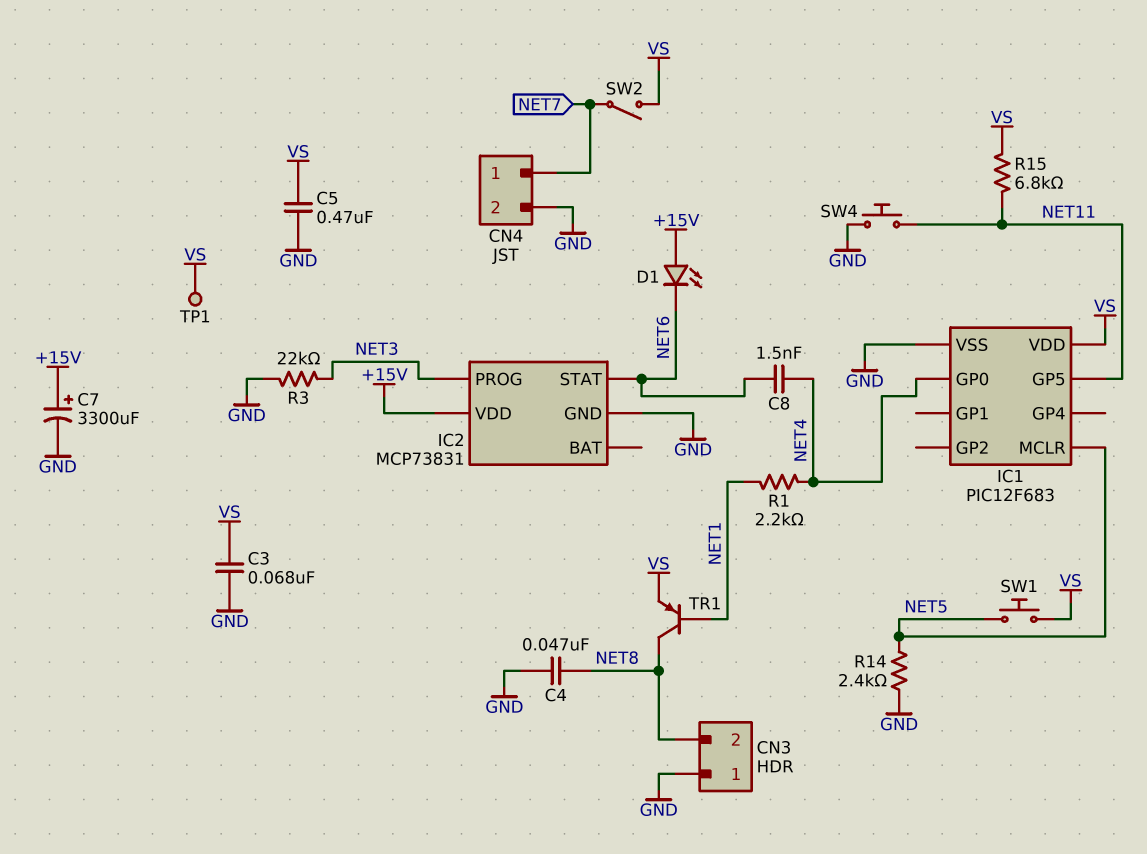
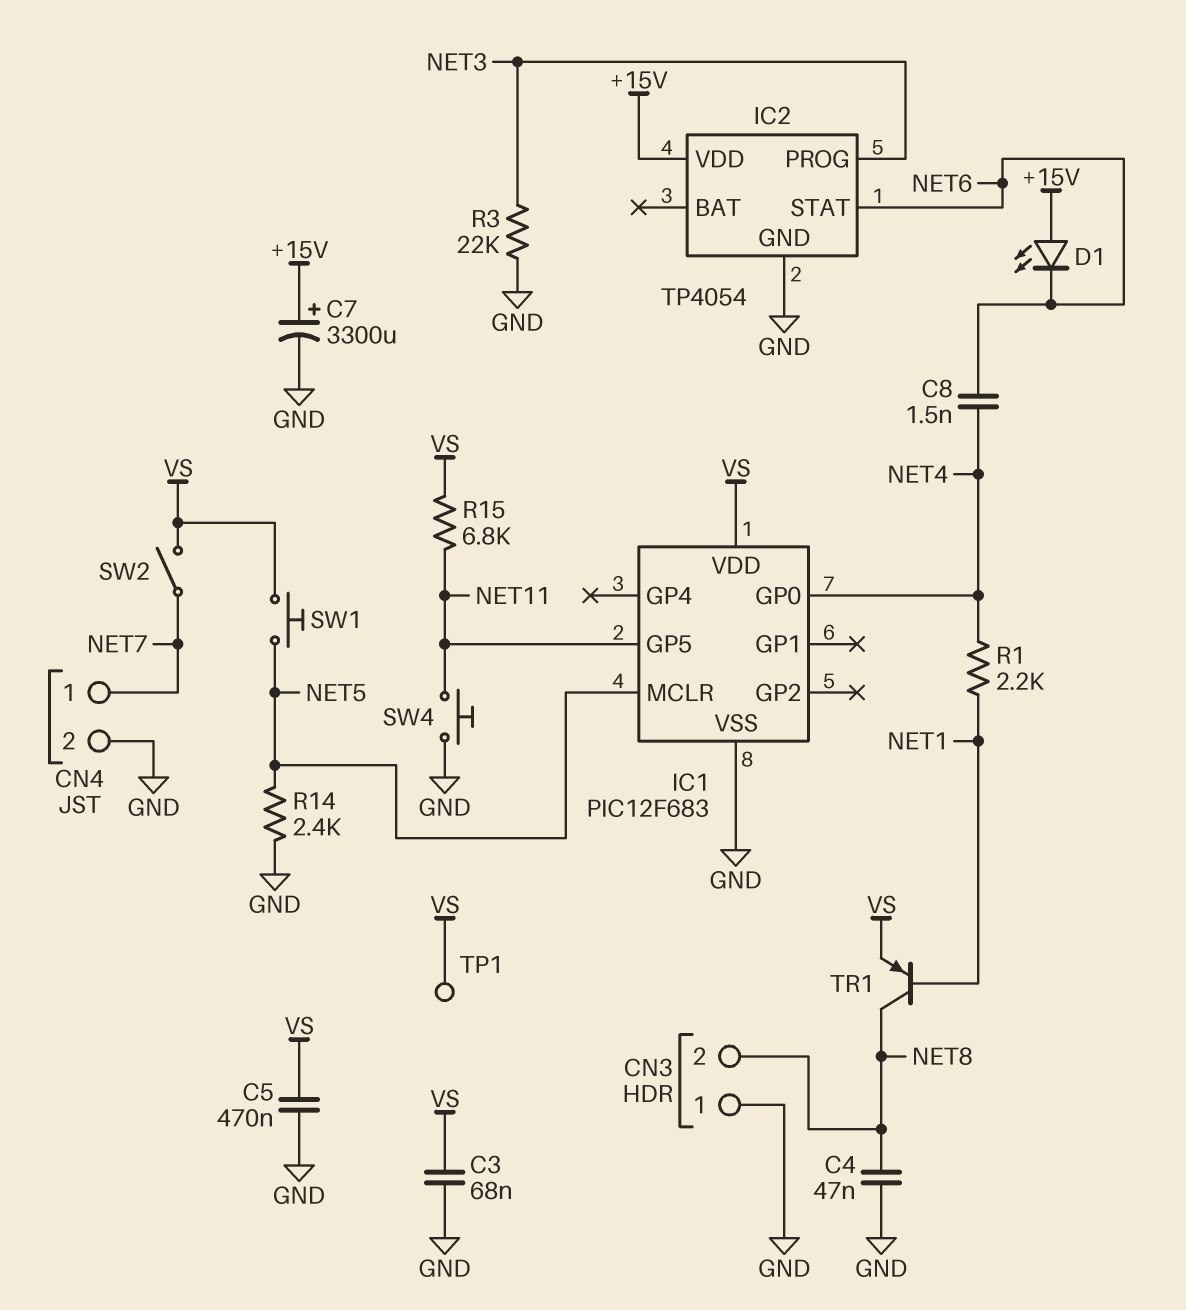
IC2: MCP73831 -> TP4054

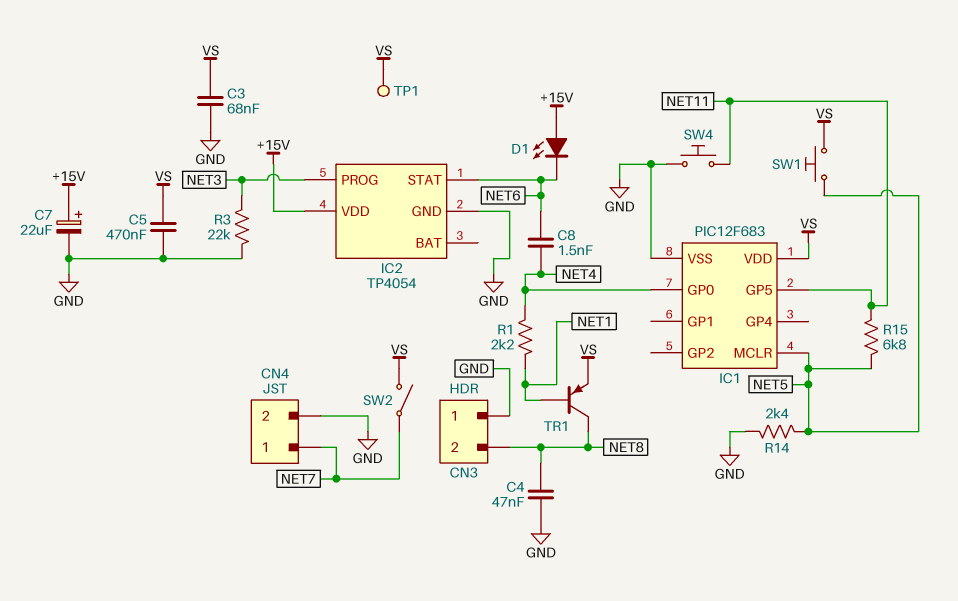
C7: 3300uF (plus +15V, minus GND) -> 22uF (plus +15V, minus GND)
R15: 6.8k (NET11, VS) -> 6.8k (NET5, NET11)

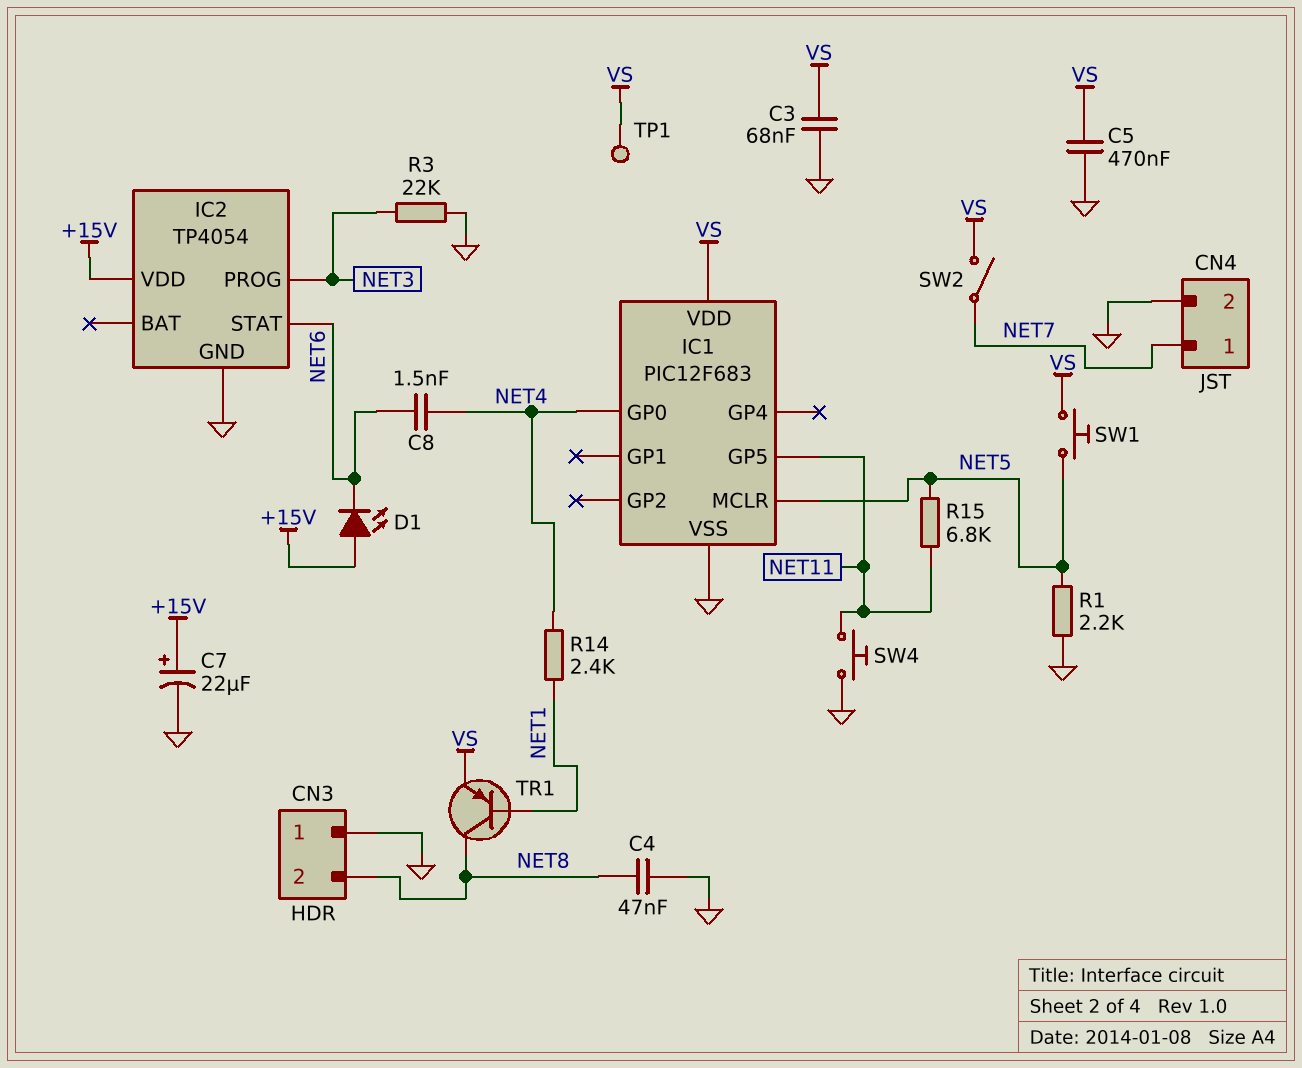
R1: 2.2k (NET1, NET4) -> 2.2k (GND, NET5)
R14: 2.4k (GND, NET5) -> 2.4k (NET1, NET4)

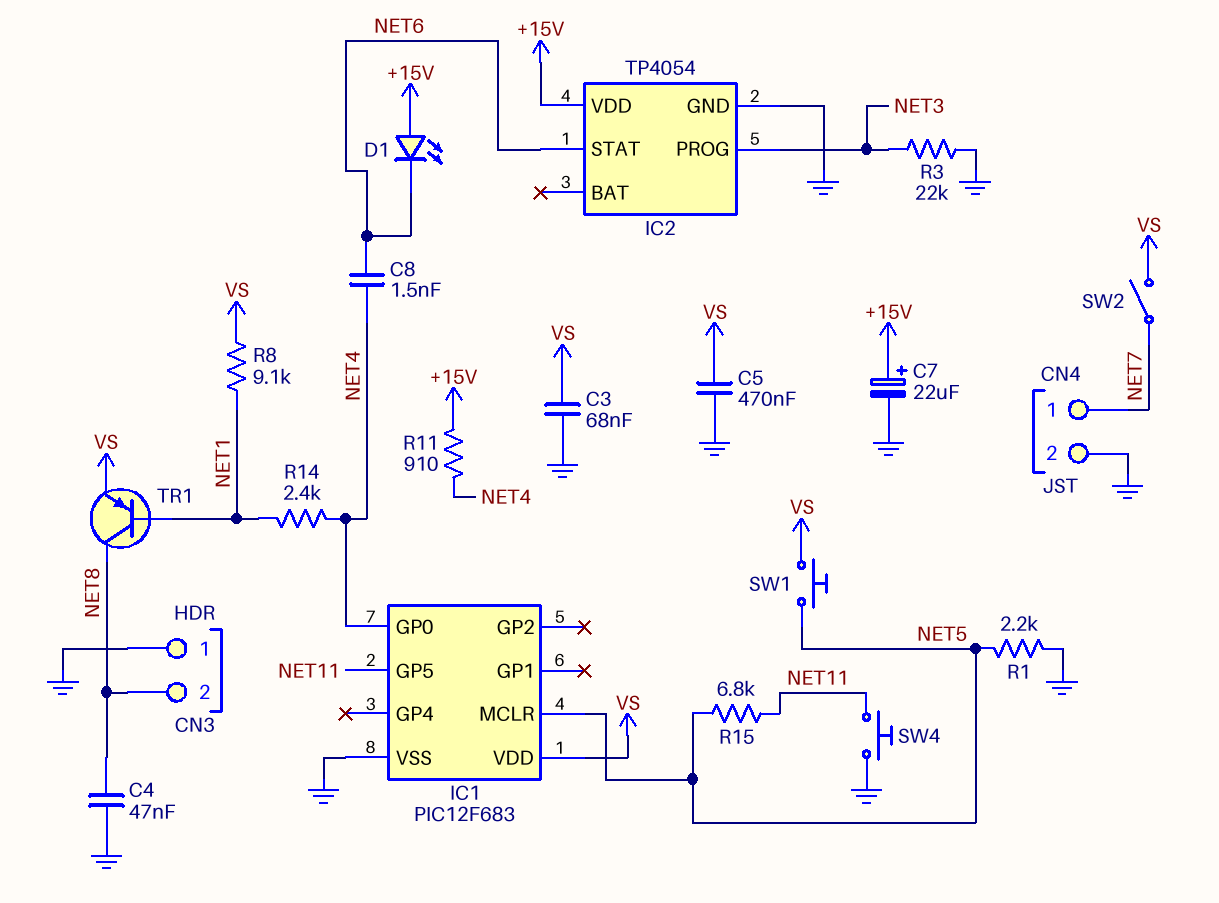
R8: none -> 9.1k (NET1, VS)
R11: none -> 910 (+15V, NET4)
TP1: test point (VS) -> none

